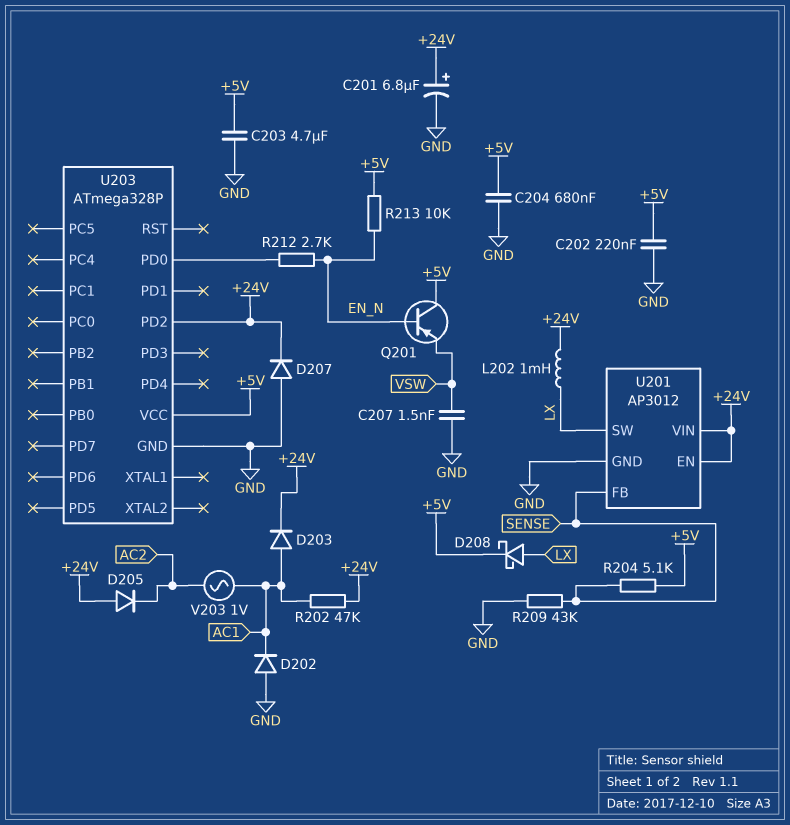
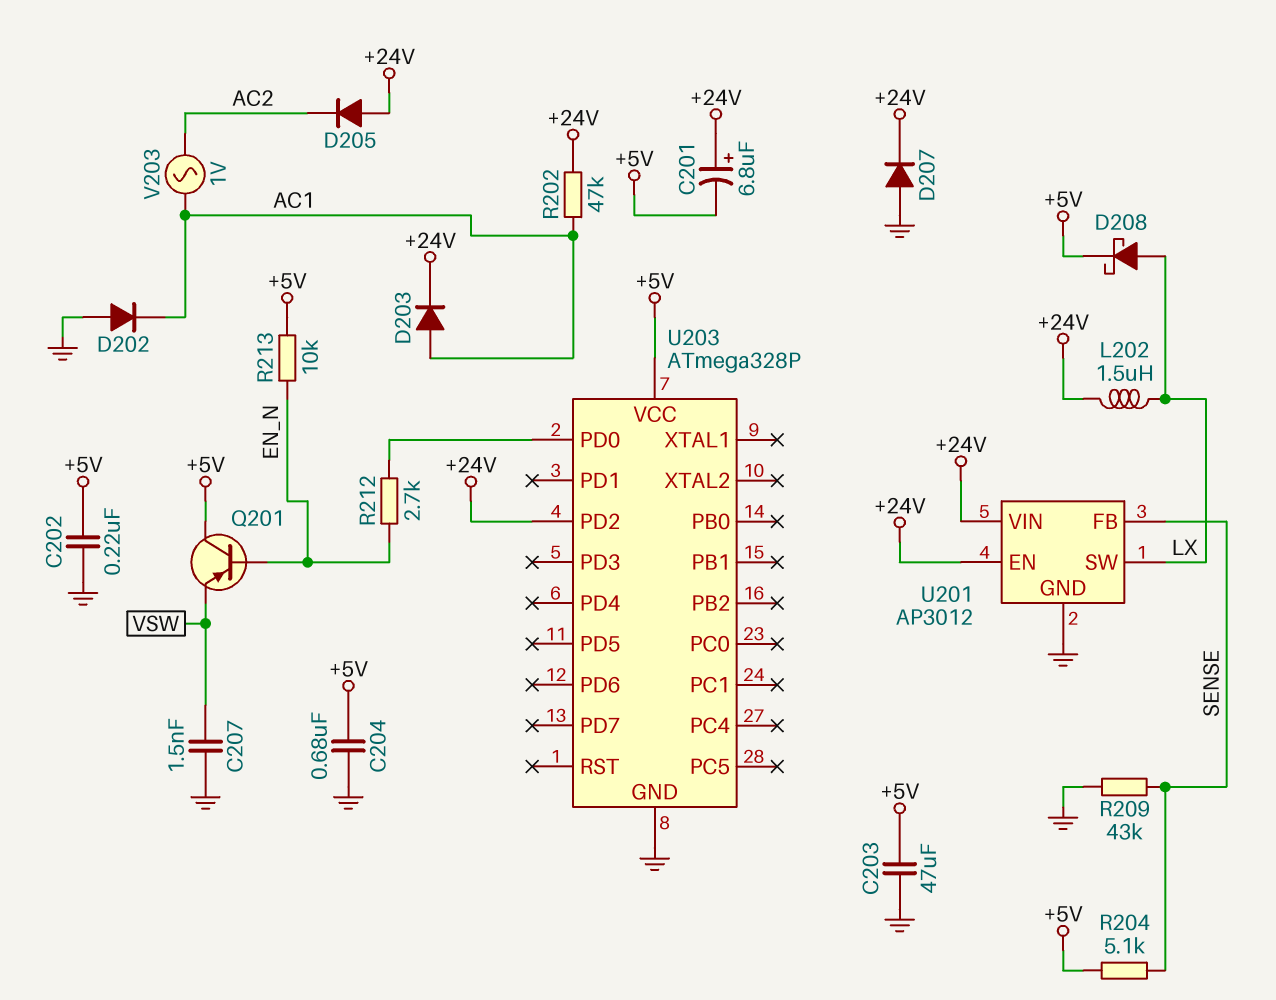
C201: 6.8uF (plus +24V, minus GND) -> 6.8uF (plus +24V, minus +5V)
C203: 4.7uF (+5V, GND) -> 47uF (+5V, GND)
L202: 1mH (+24V, LX) -> 1.5uH (+24V, LX)

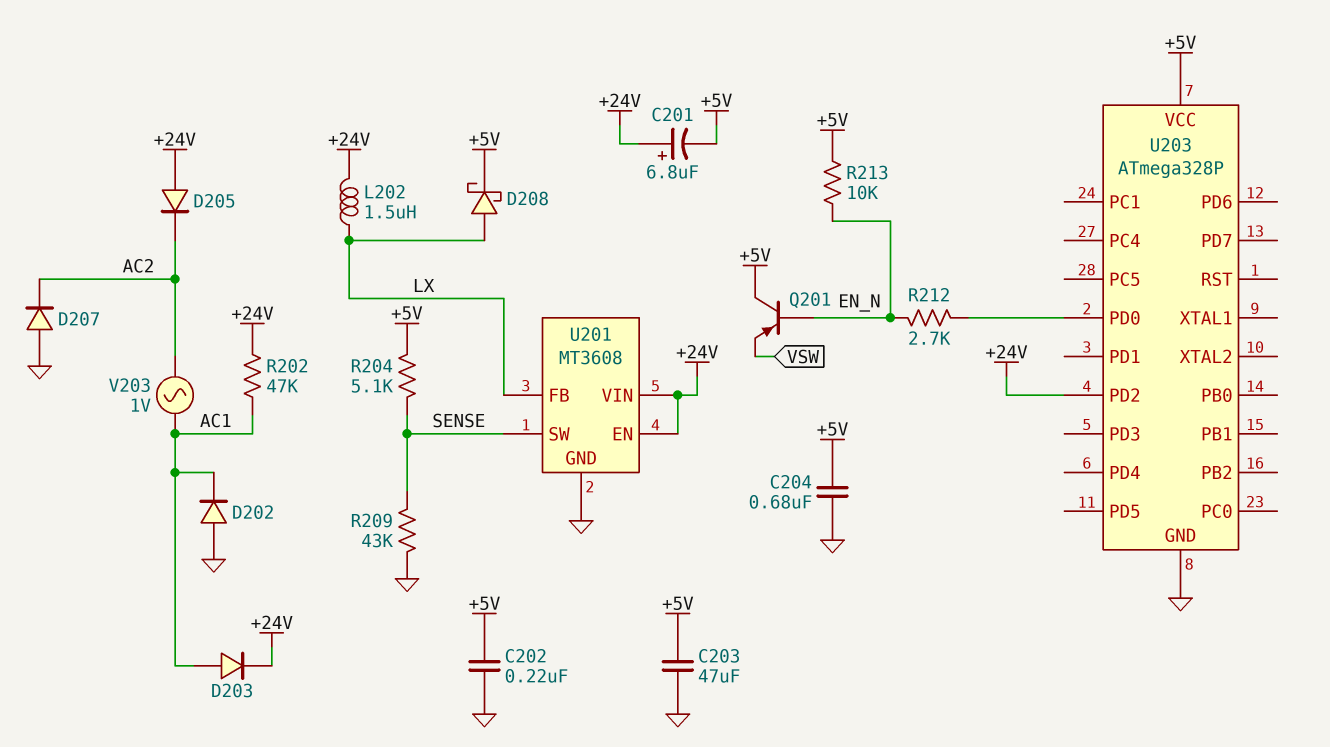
C207: 1.5nF (GND, VSW) -> none
D207: diode (A GND, K +24V) -> diode (A GND, K AC2)
U201: AP3012 -> MT3608
U201 pin FB: SENSE -> LX
U201 pin SW: LX -> SENSE

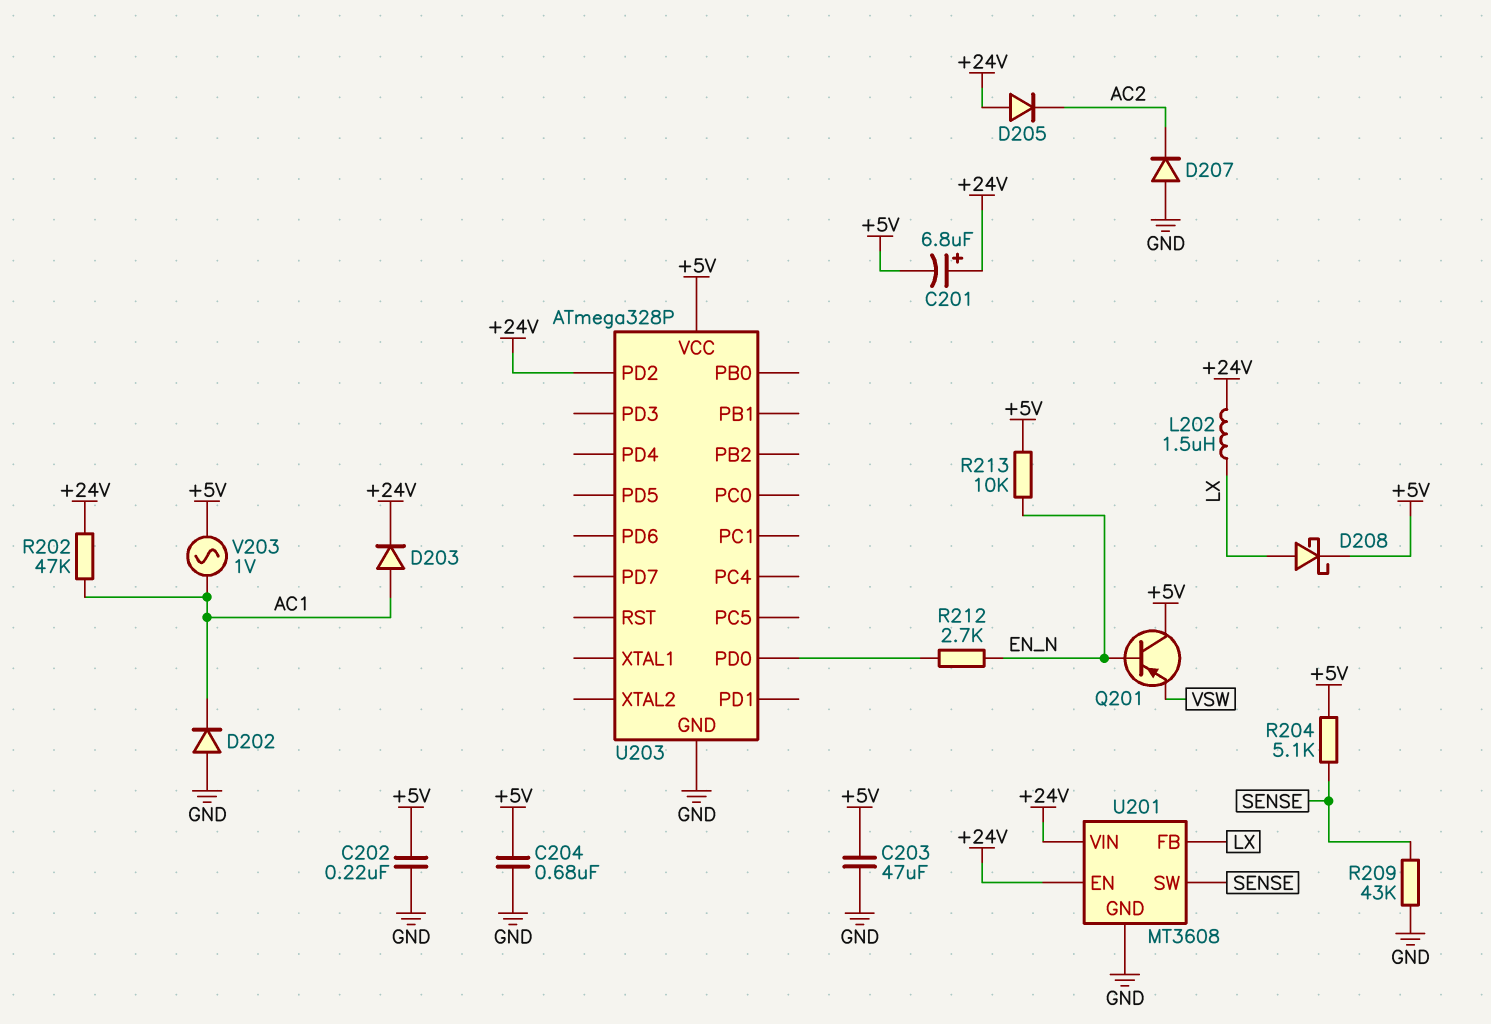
V203: AC 1V (AC1, AC2) -> AC 1V (+5V, AC1)

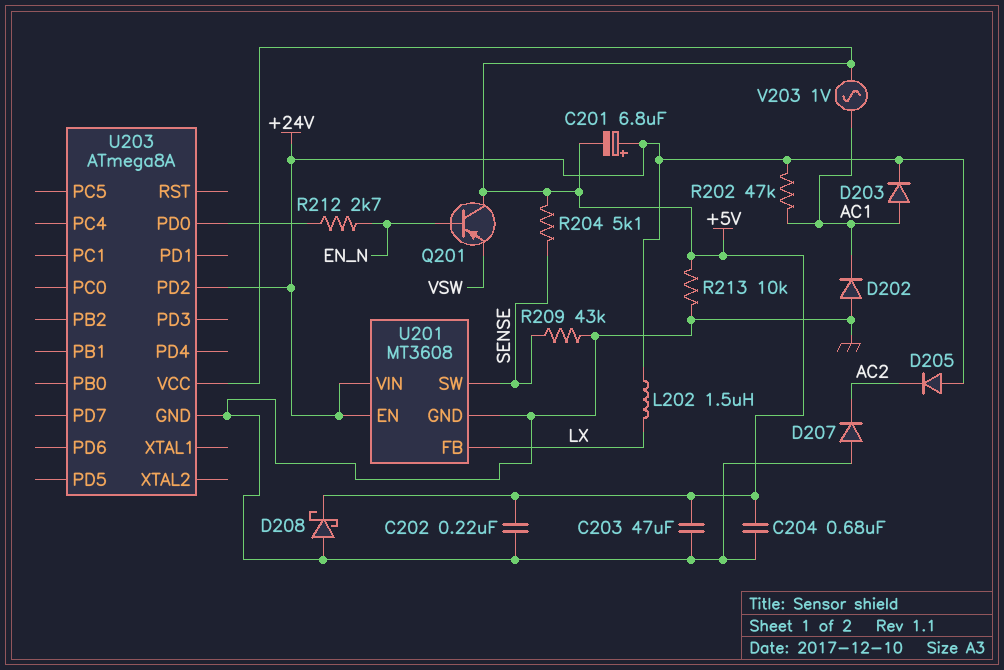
D208: schottky (A LX, K +5V) -> schottky (A GND, K +5V)
R213: 10k (+5V, EN_N) -> 10k (+5V, GND)
U203: ATmega328P -> ATmega8A

